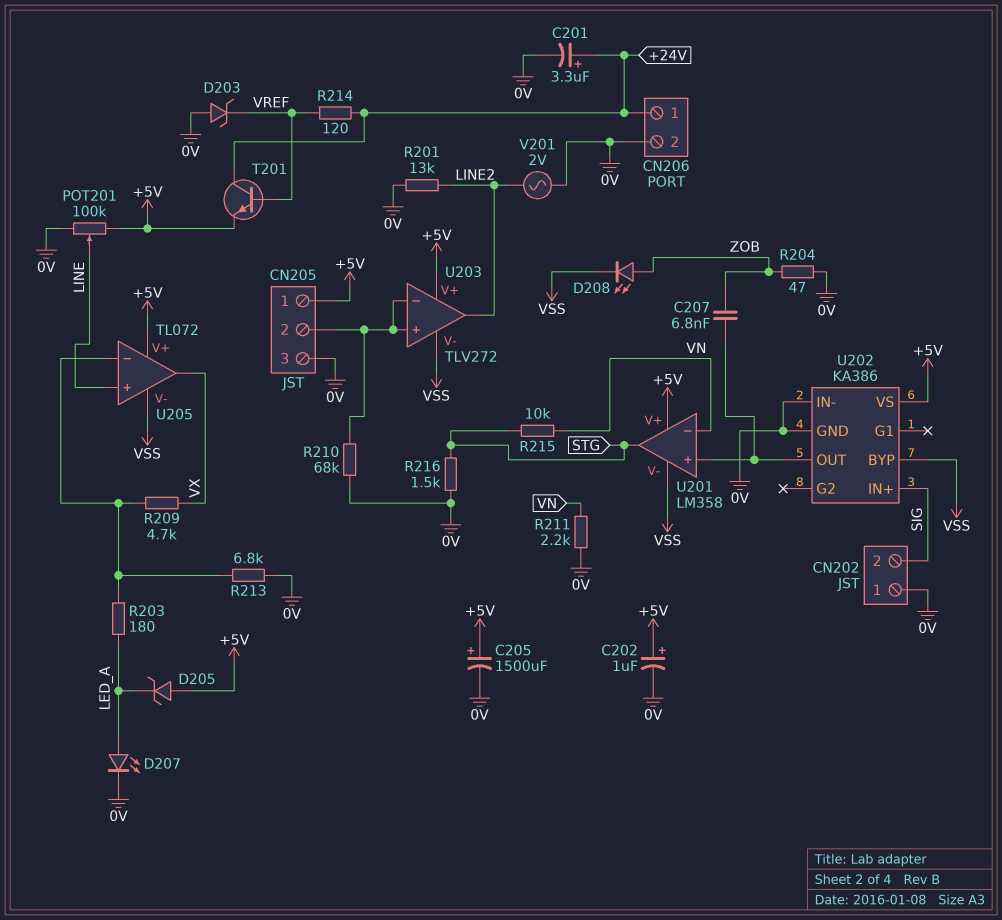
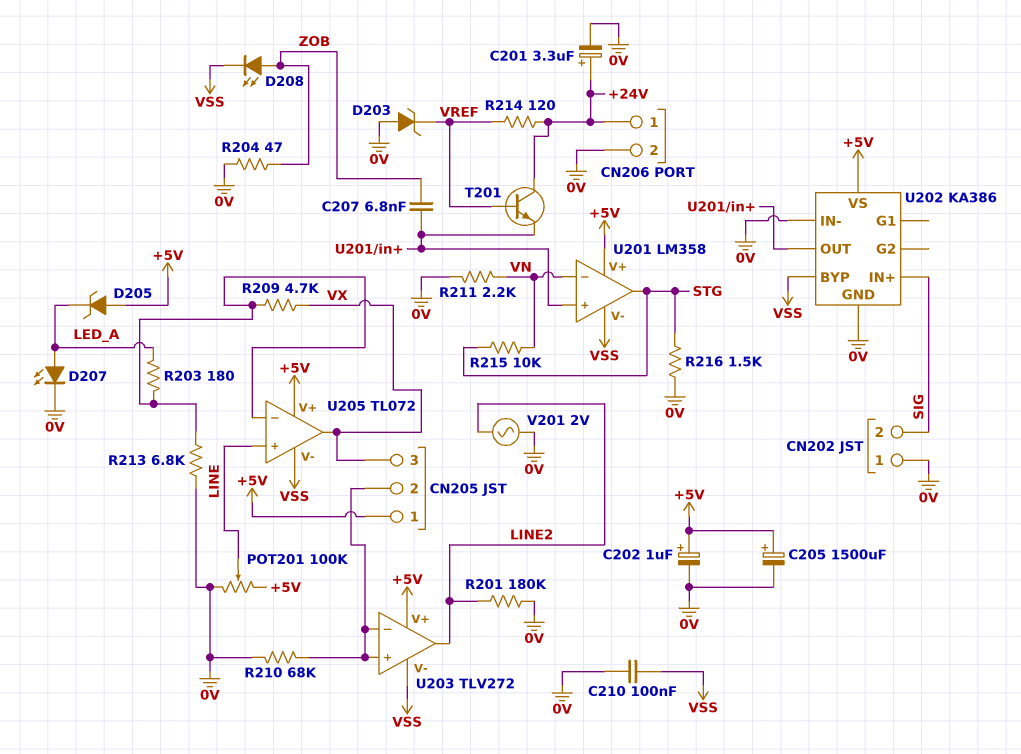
C210: none -> 100nF (0V, VSS)
CN205 pin 3: 0V -> VX
R201: 13k (0V, LINE2) -> 180k (0V, LINE2)
T201: NPN (B VREF, C +24V, E +5V) -> NPN (B VREF, C +24V, E U201/in+)

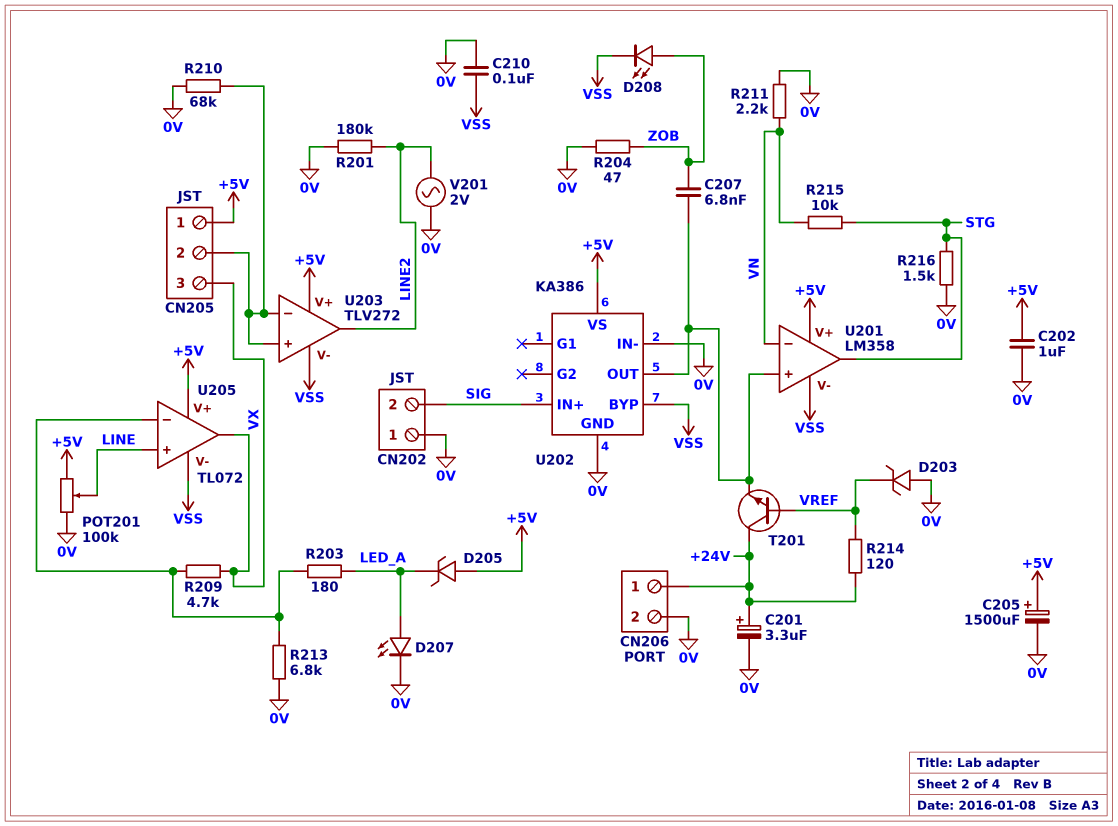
C202: 1uF (plus +5V, minus 0V) -> 1uF (+5V, 0V)

